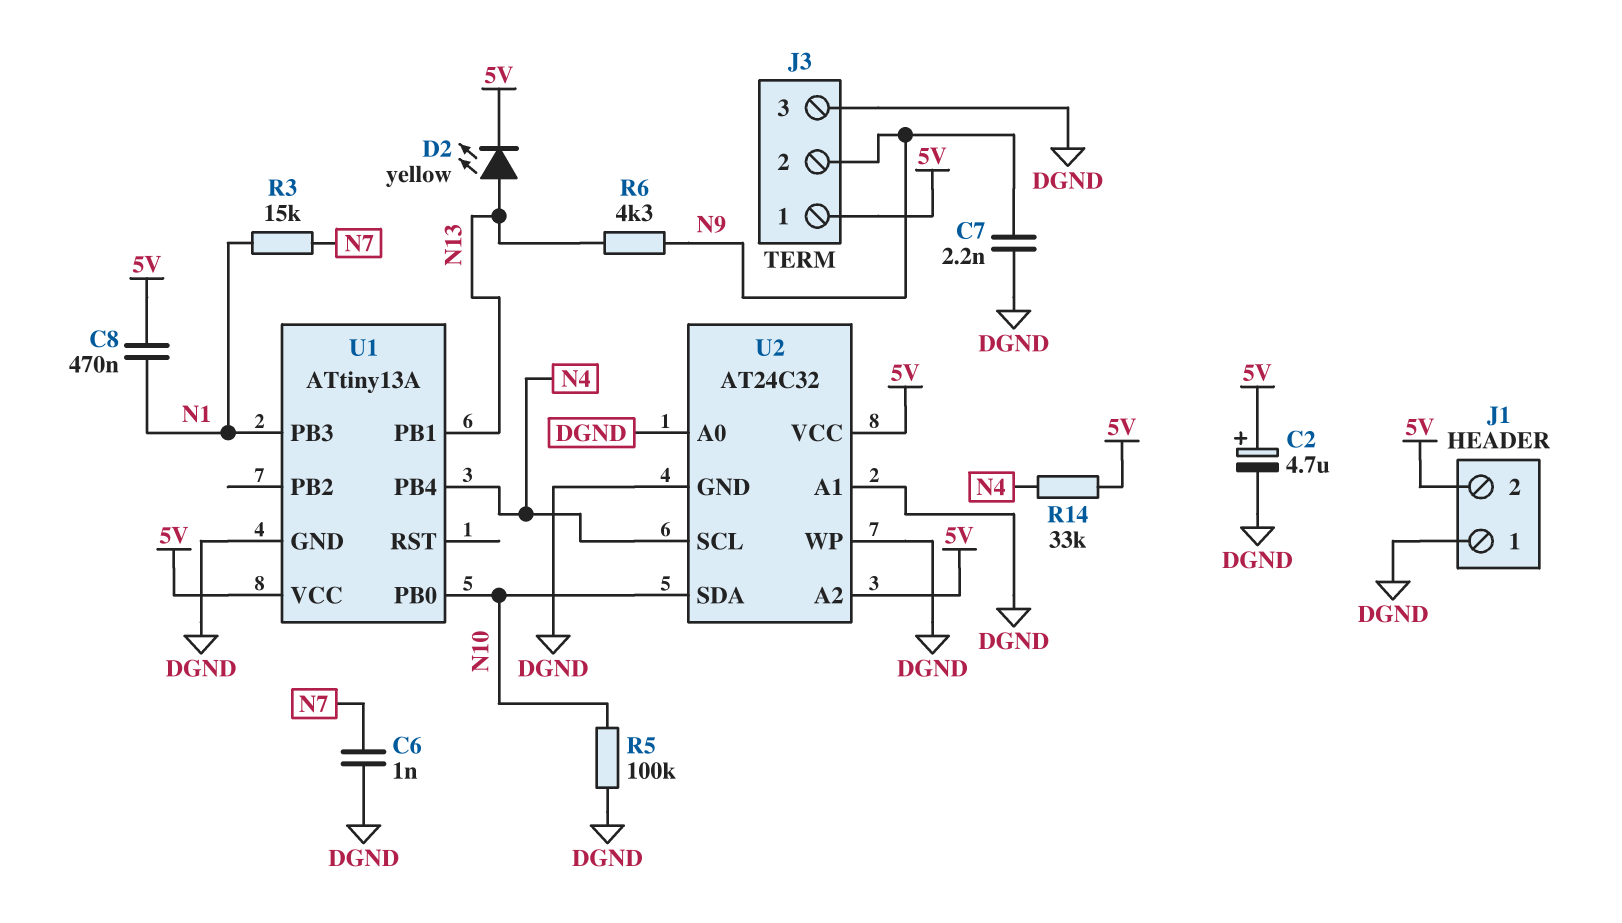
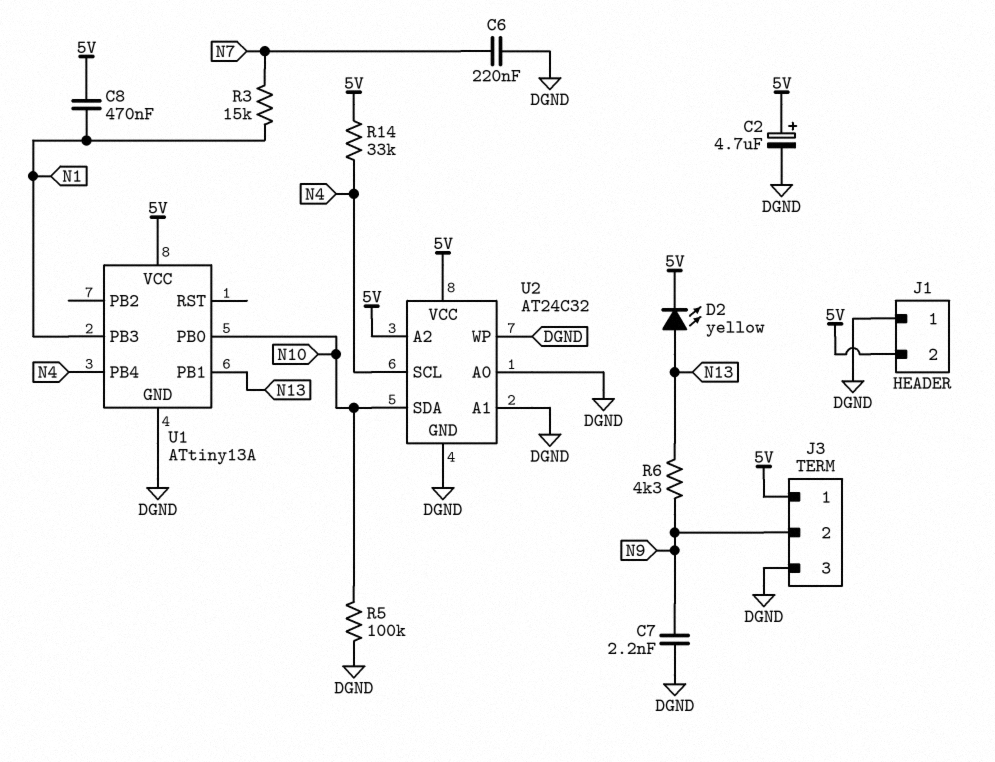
C6: 1nF (DGND, N7) -> 220nF (DGND, N7)

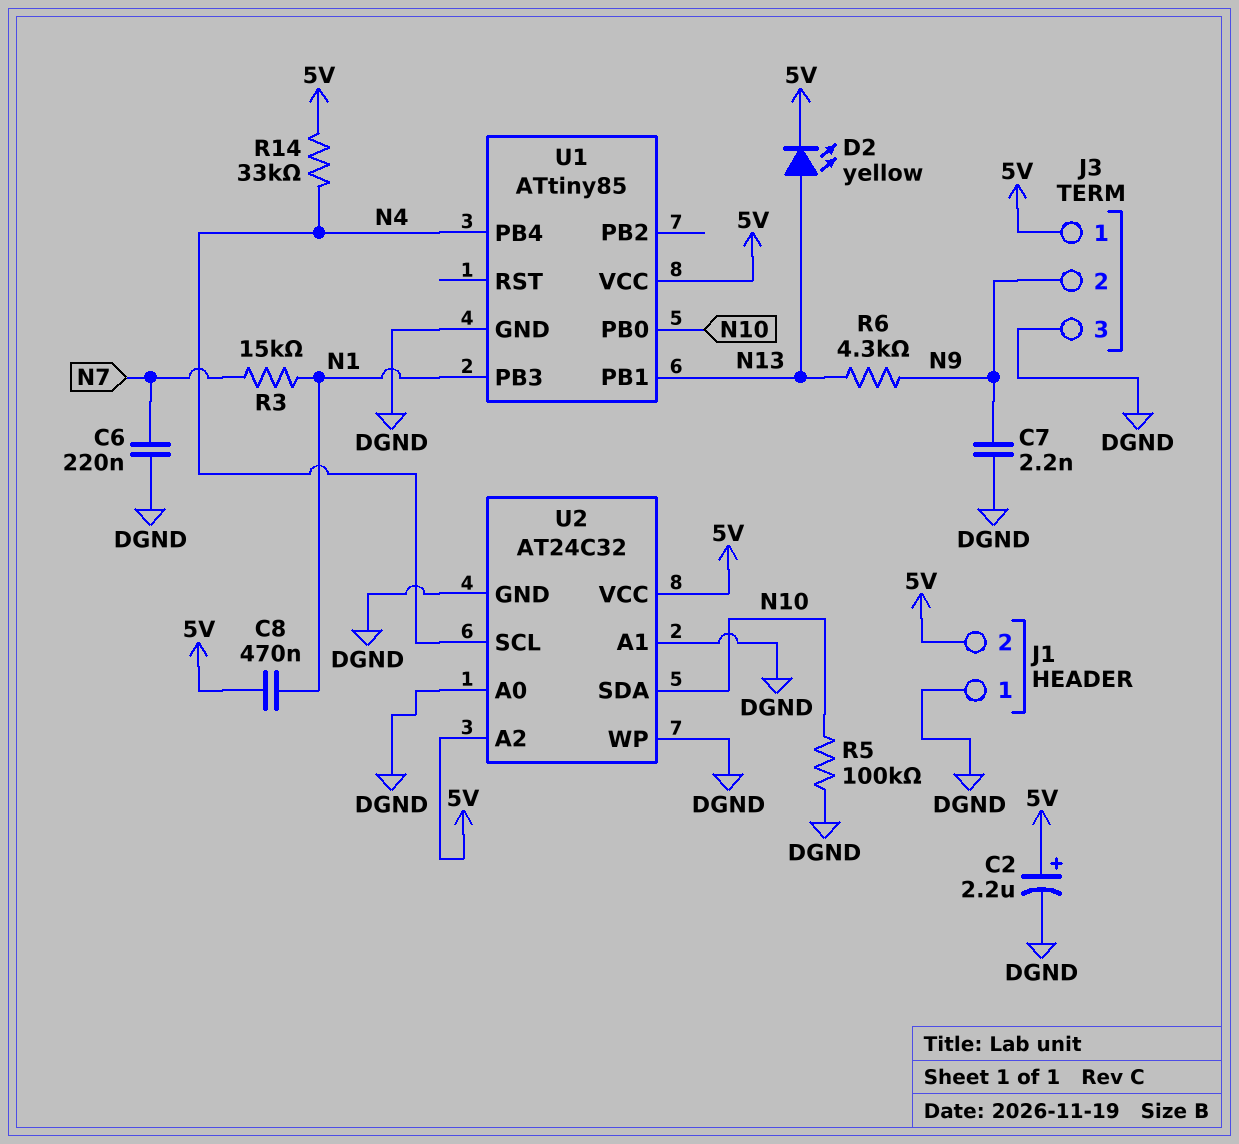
C2: 4.7uF (plus 5V, minus DGND) -> 2.2uF (plus 5V, minus DGND)
U1: ATtiny13A -> ATtiny85

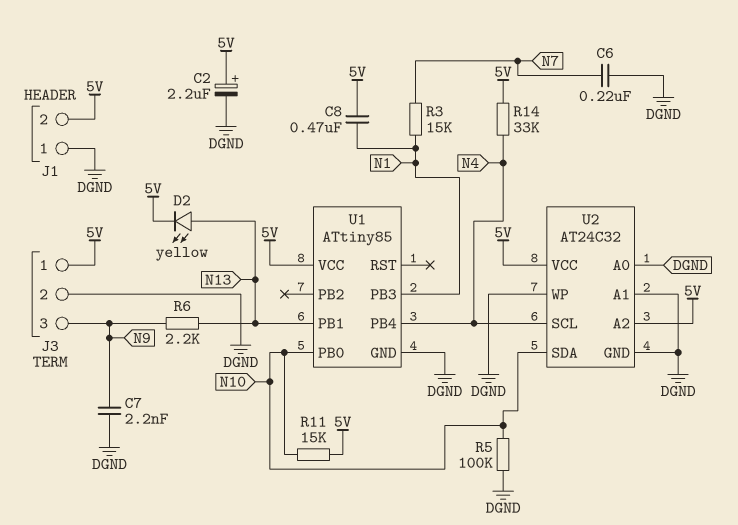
J3 pin 2: N9 -> DGND
J3 pin 3: DGND -> N9
R6: 4.3k (N9, N13) -> 2.2k (N9, N13)
R11: none -> 15k (5V, N10)

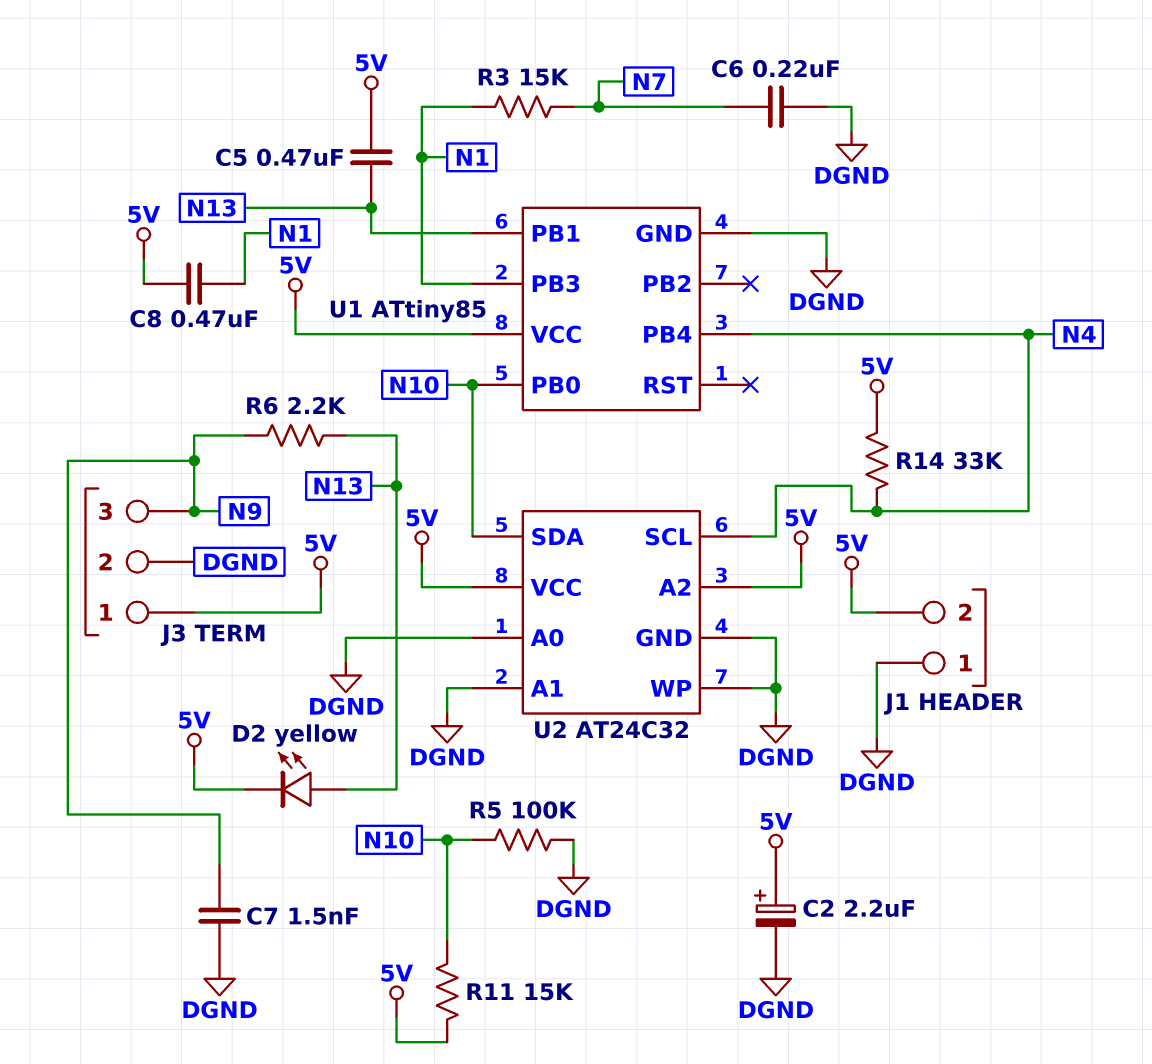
C5: none -> 470nF (5V, N13)
C7: 2.2nF (DGND, N9) -> 1.5nF (DGND, N9)

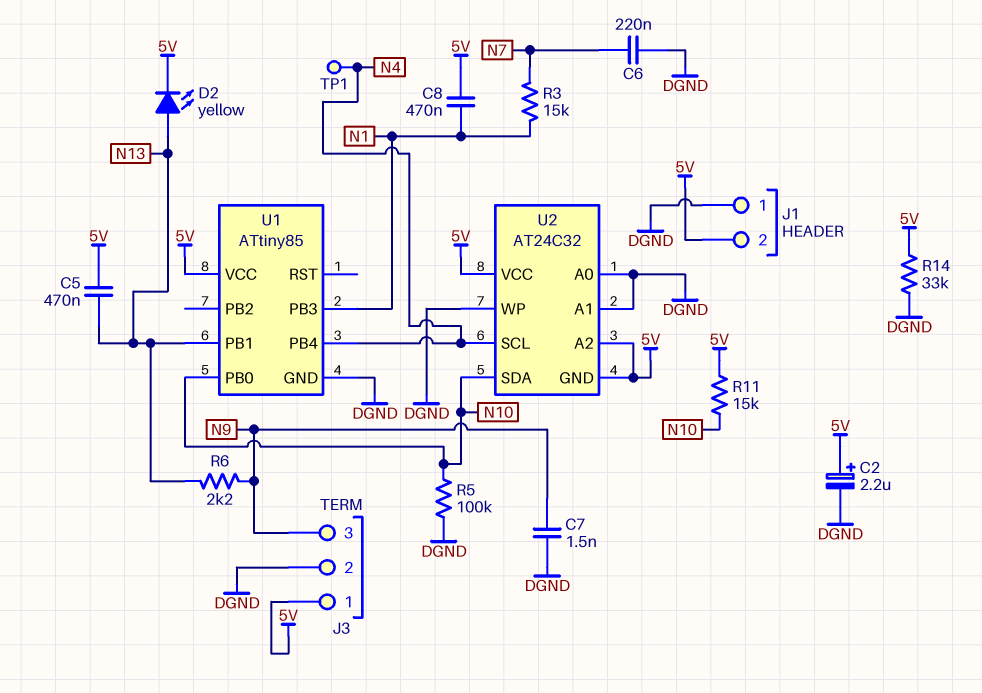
R14: 33k (5V, N4) -> 33k (5V, DGND)
TP1: none -> test point (N4)
U2 pin GND: DGND -> 5V

